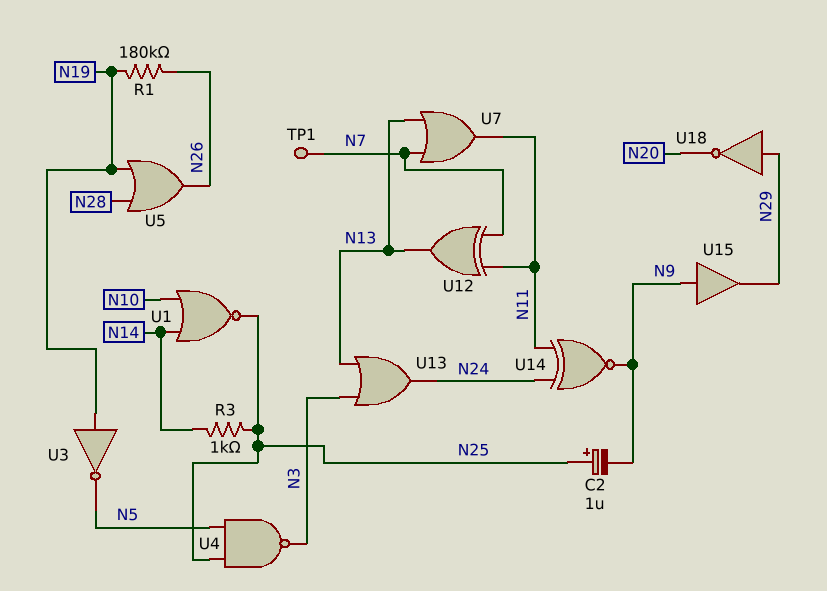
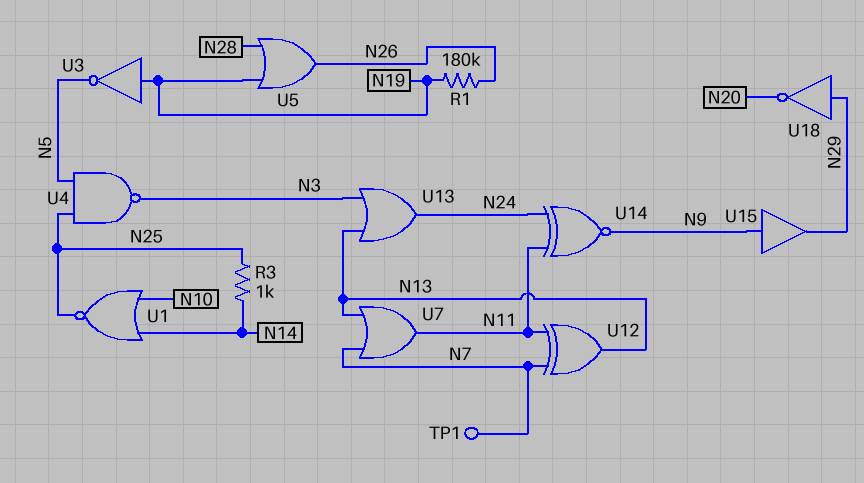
C2: 1uF (plus N25, minus N9) -> none

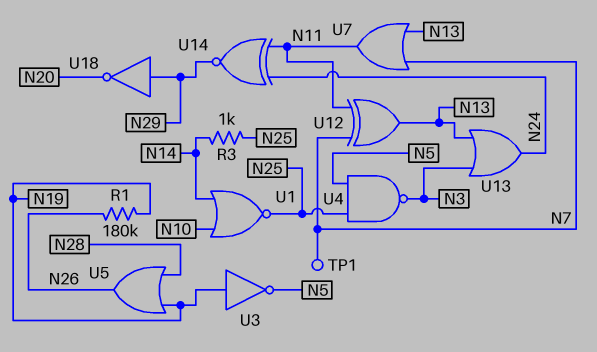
U14: XNOR (in N11, in N24, out N9) -> XNOR (in N11, in N24, out N29)
U15: buffer (in N9, out N29) -> none

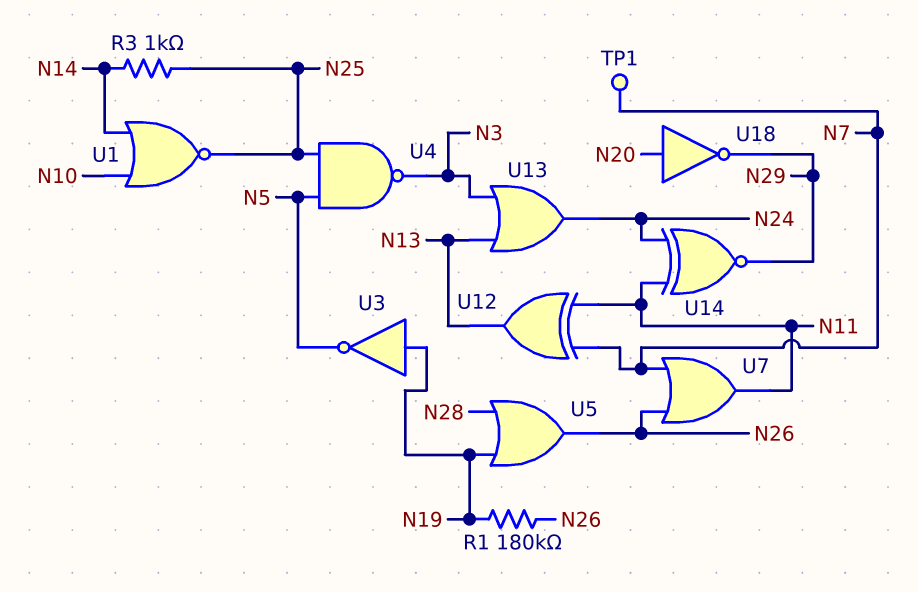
U7: OR (in N7, in N13, out N11) -> OR (in N7, in N26, out N11)
U18: NOT (in N29, out N20) -> NOT (in N20, out N29)

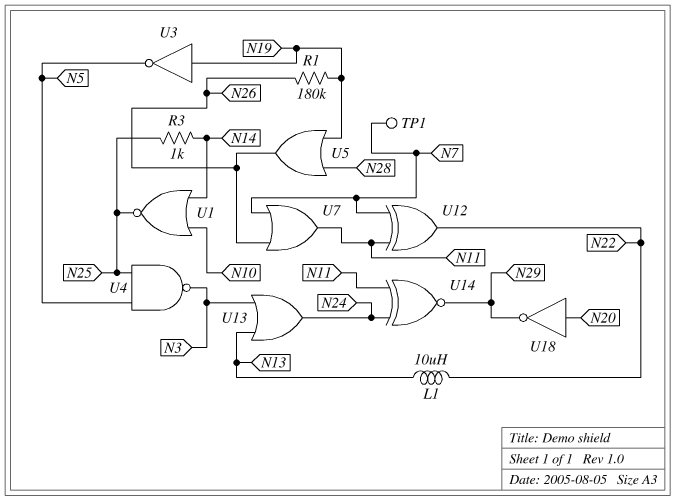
L1: none -> 10uH (N13, N22)
U12: XOR (in N7, in N11, out N13) -> XOR (in N7, in N11, out N22)

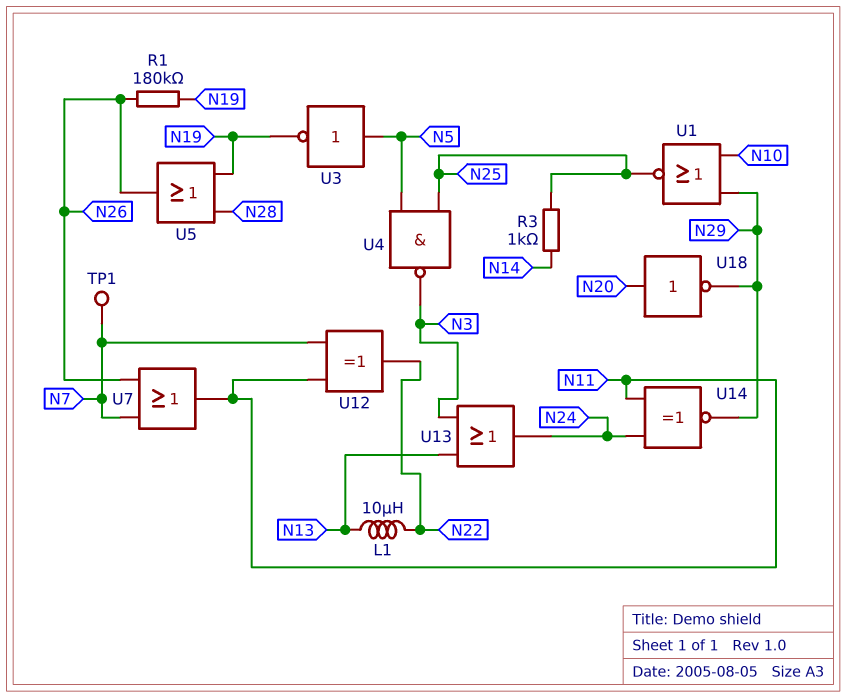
U1: NOR (in N10, in N14, out N25) -> NOR (in N10, in N29, out N25)
U3: NOT (in N19, out N5) -> NOT (in N5, out N19)

